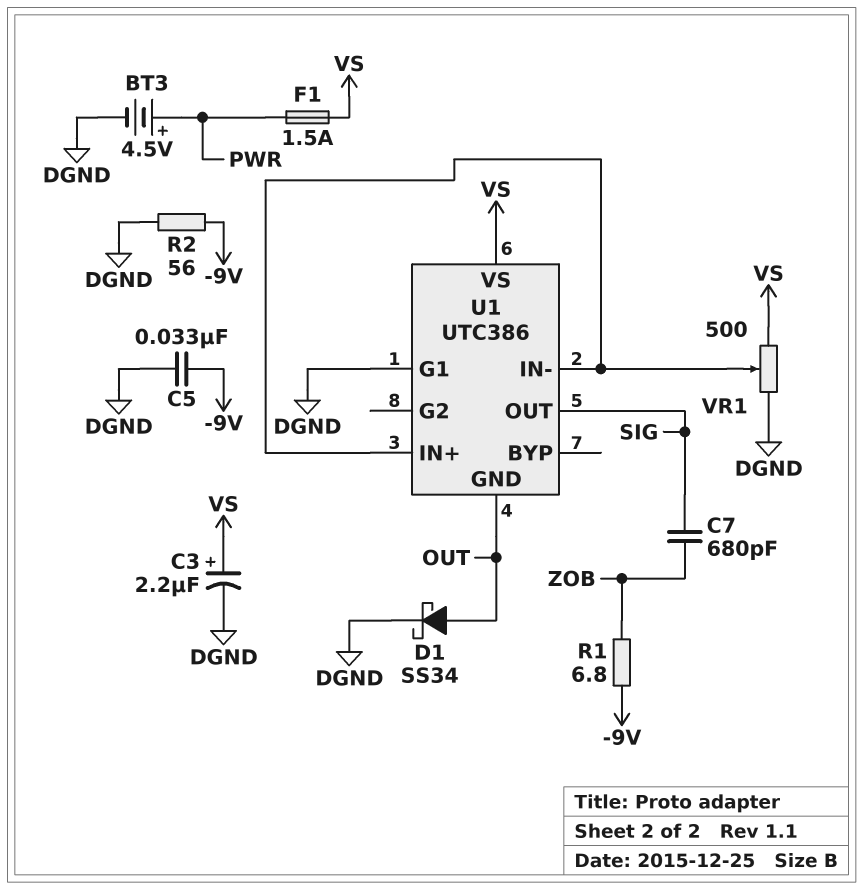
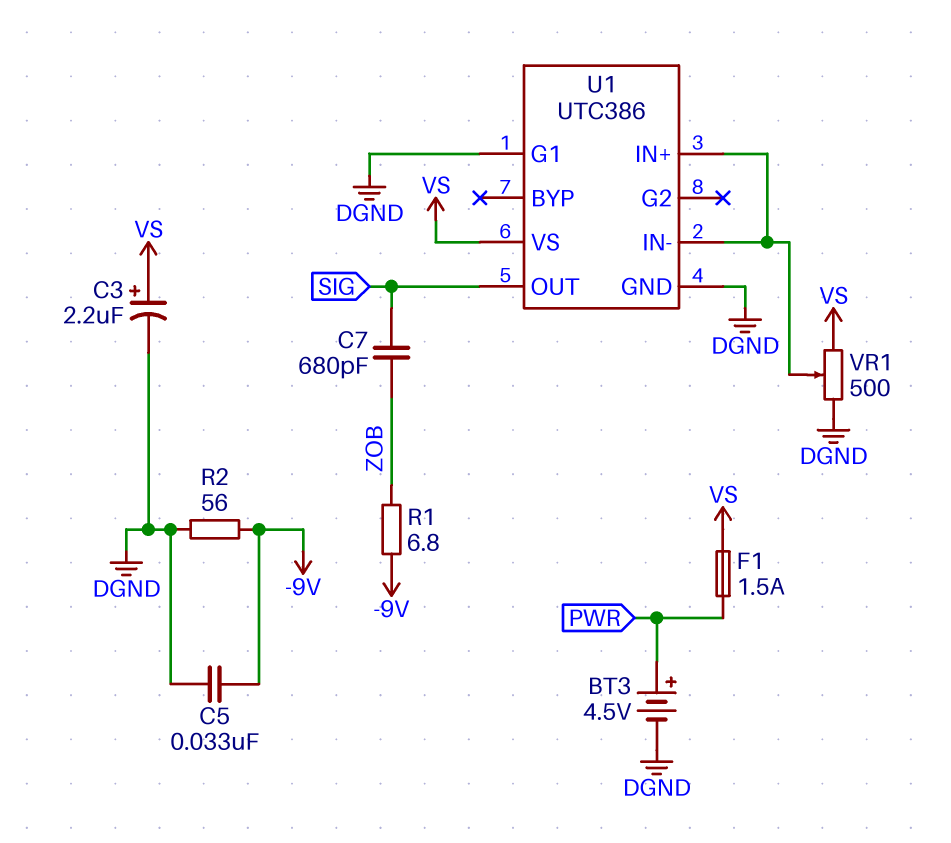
D1: schottky SS34 (A OUT, K DGND) -> none
U1 pin GND: OUT -> DGND

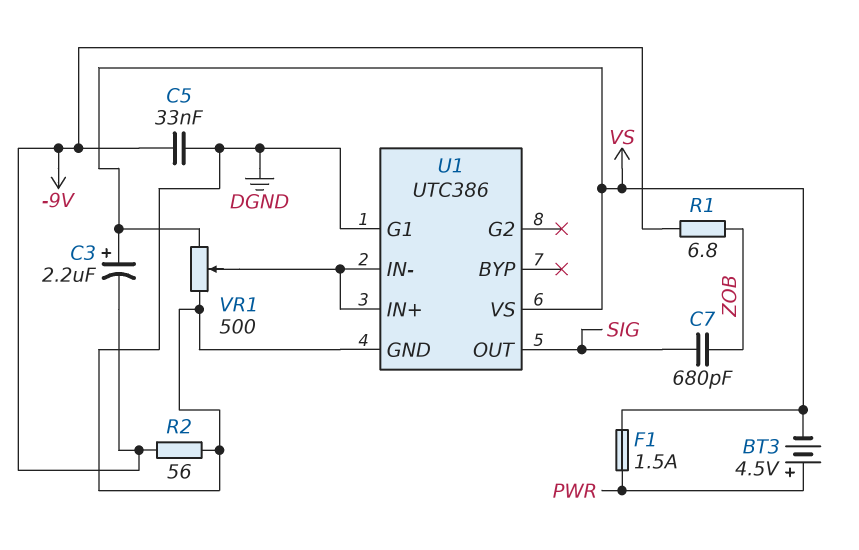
BT3: 4.5V (plus PWR, minus DGND) -> 4.5V (plus PWR, minus VS)
C3: 2.2uF (plus VS, minus DGND) -> 2.2uF (plus VS, minus -9V)

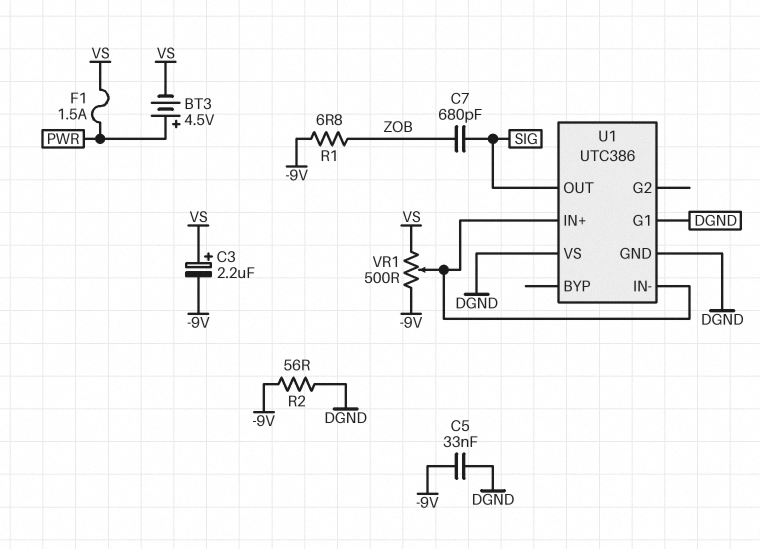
U1 pin VS: VS -> DGND
VR1: 500 (DGND, VS, wiper U1/IN+) -> 500 (-9V, VS, wiper U1/IN+)

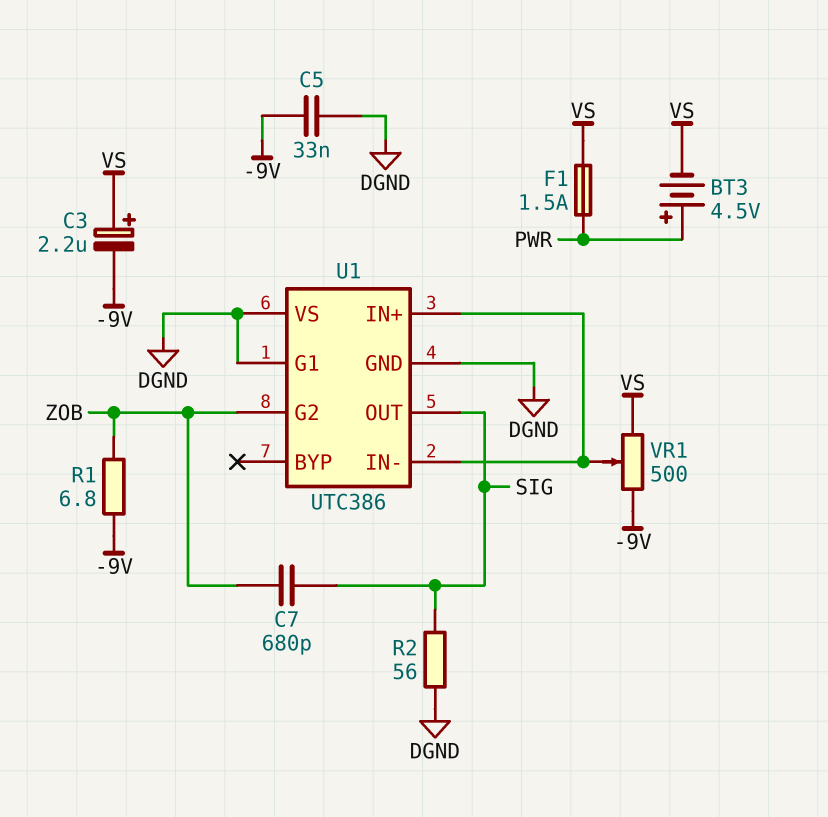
R2: 56 (-9V, DGND) -> 56 (DGND, SIG)
U1 pin G2: none -> ZOB

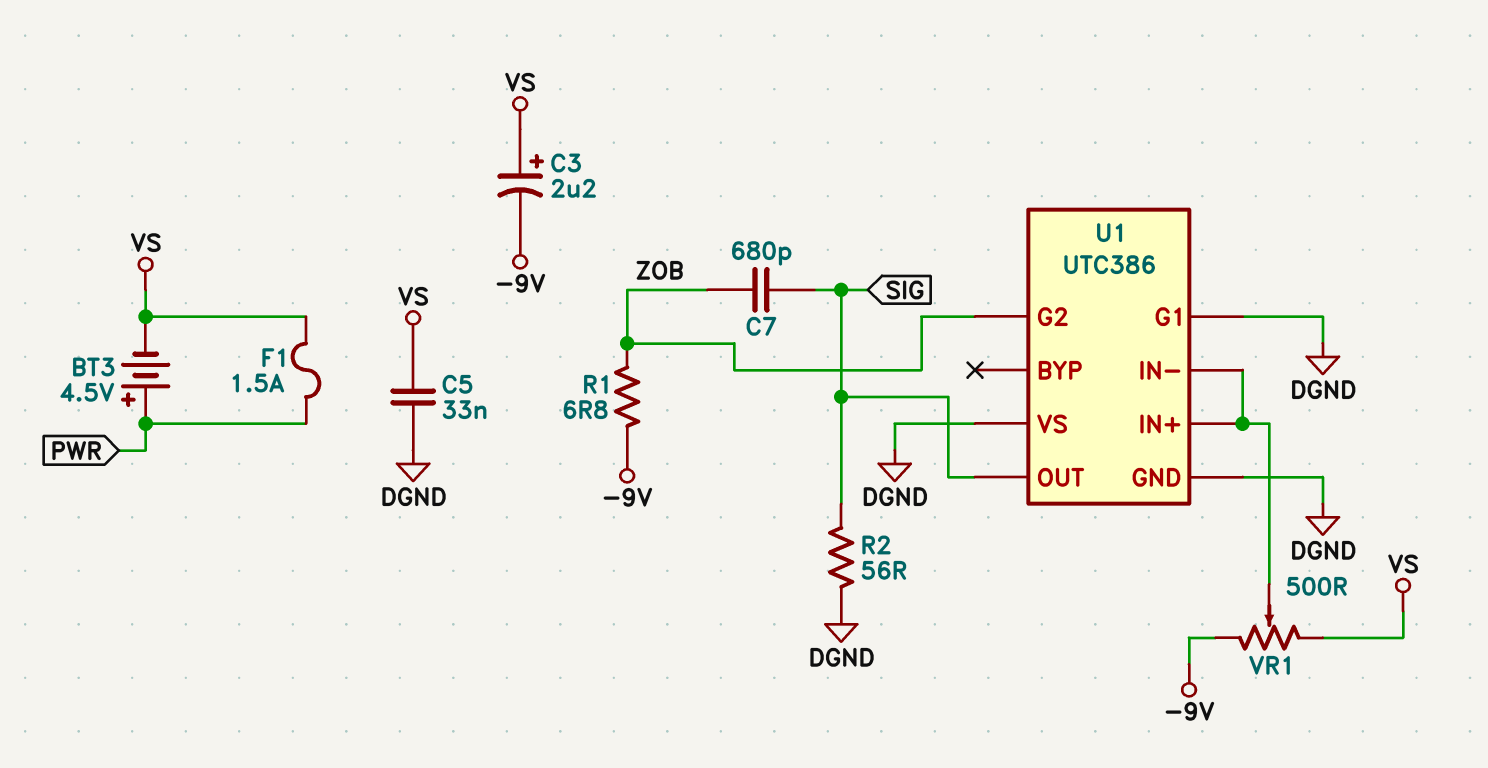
C5: 33nF (-9V, DGND) -> 33nF (DGND, VS)

